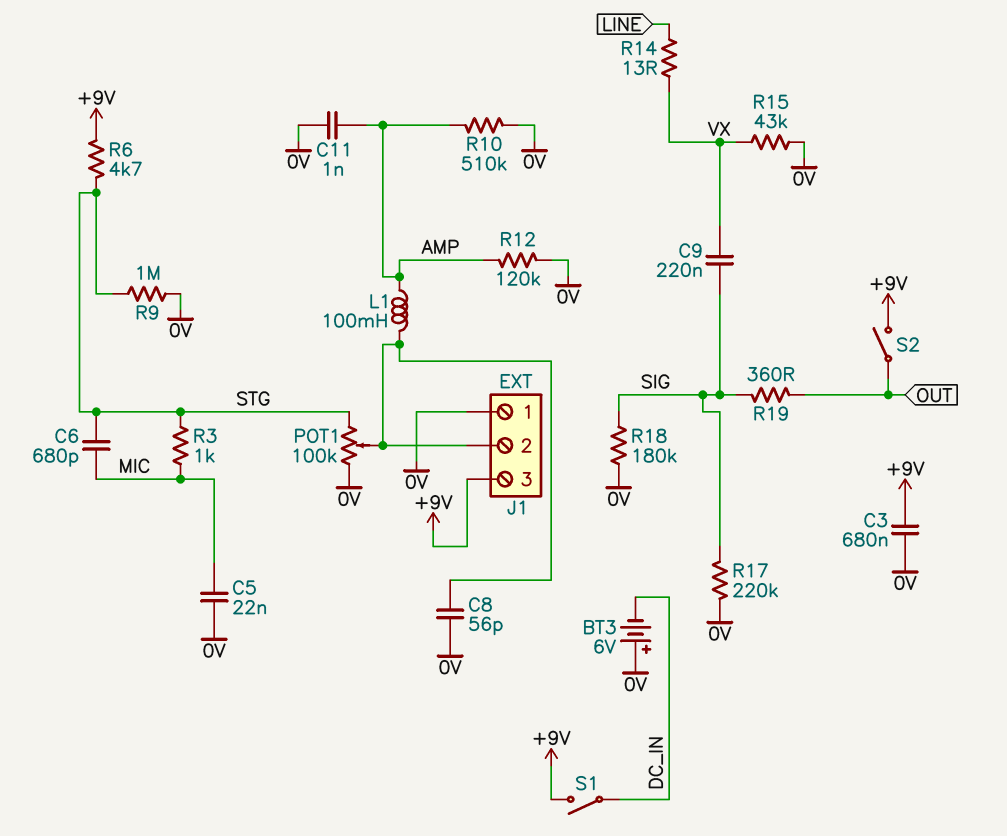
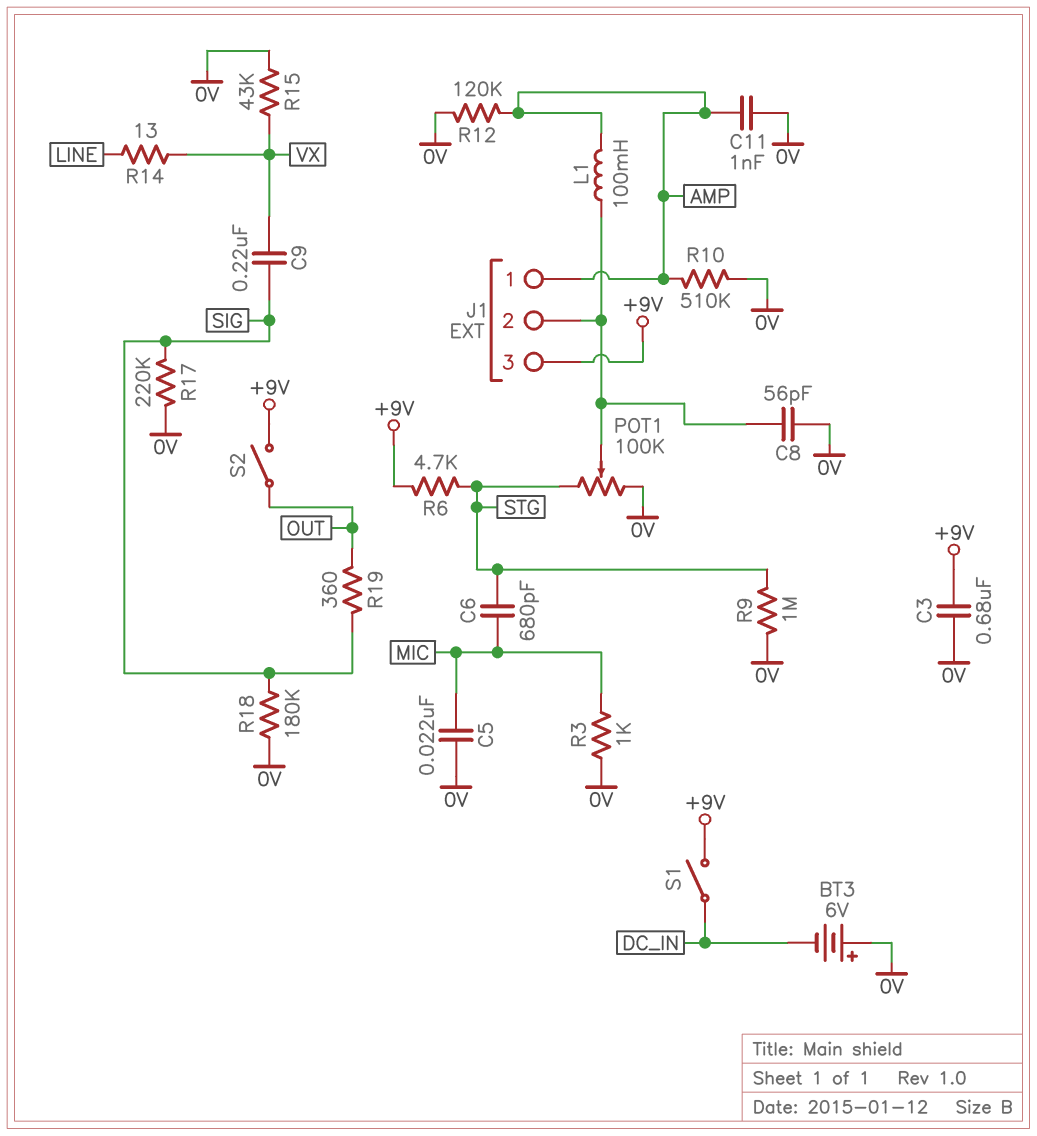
J1 pin 1: 0V -> AMP
R3: 1k (MIC, STG) -> 1k (0V, MIC)

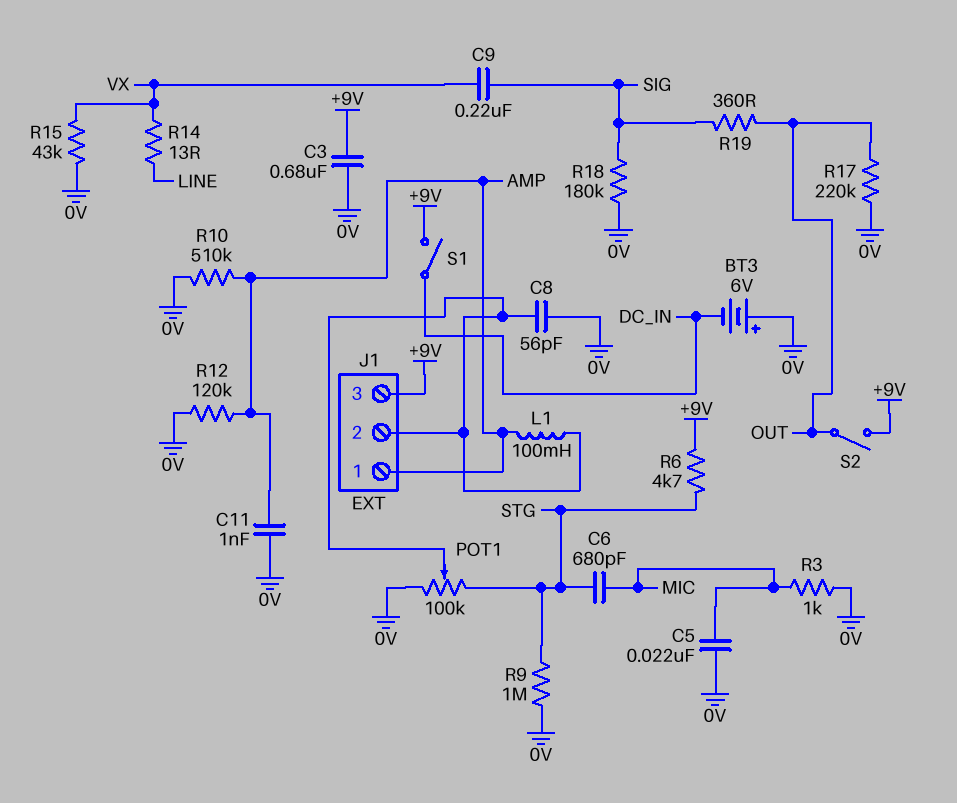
R17: 220k (0V, SIG) -> 220k (0V, OUT)

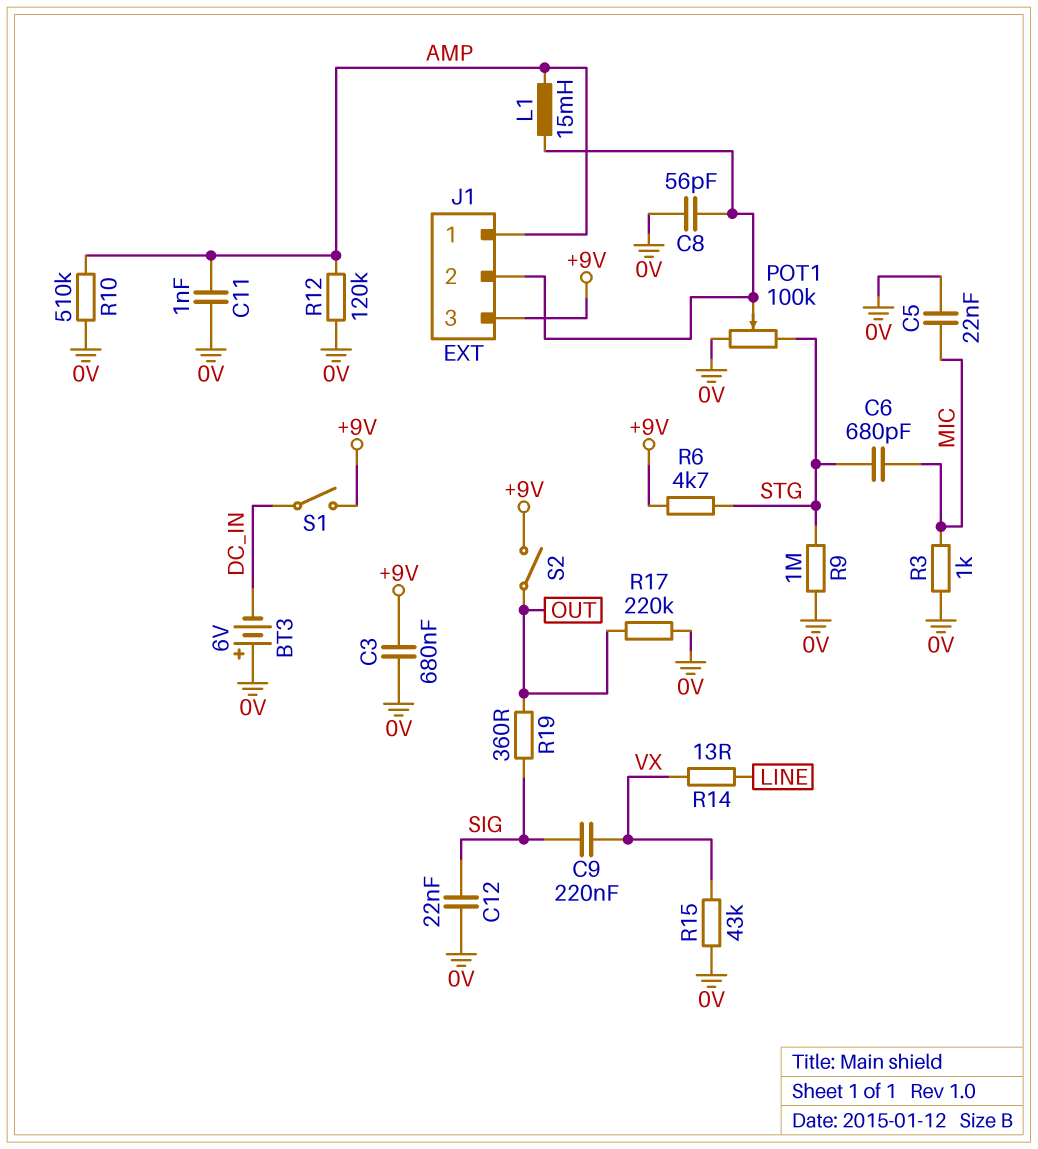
C12: none -> 22nF (0V, SIG)
L1: 100mH (AMP, J1/2) -> 15mH (AMP, J1/2)
R18: 180k (0V, SIG) -> none

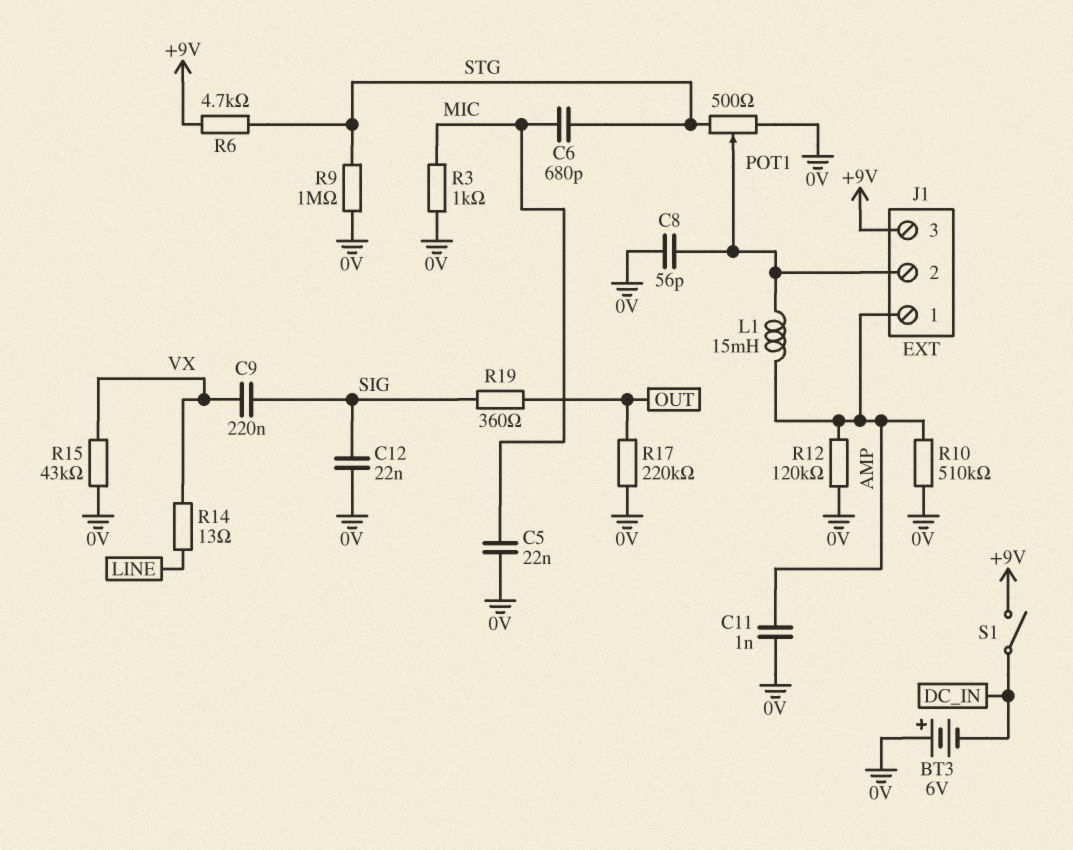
C3: 680nF (+9V, 0V) -> none
POT1: 100k (0V, STG, wiper J1/2) -> 500 (0V, STG, wiper J1/2)
S2: switch (+9V, OUT) -> none

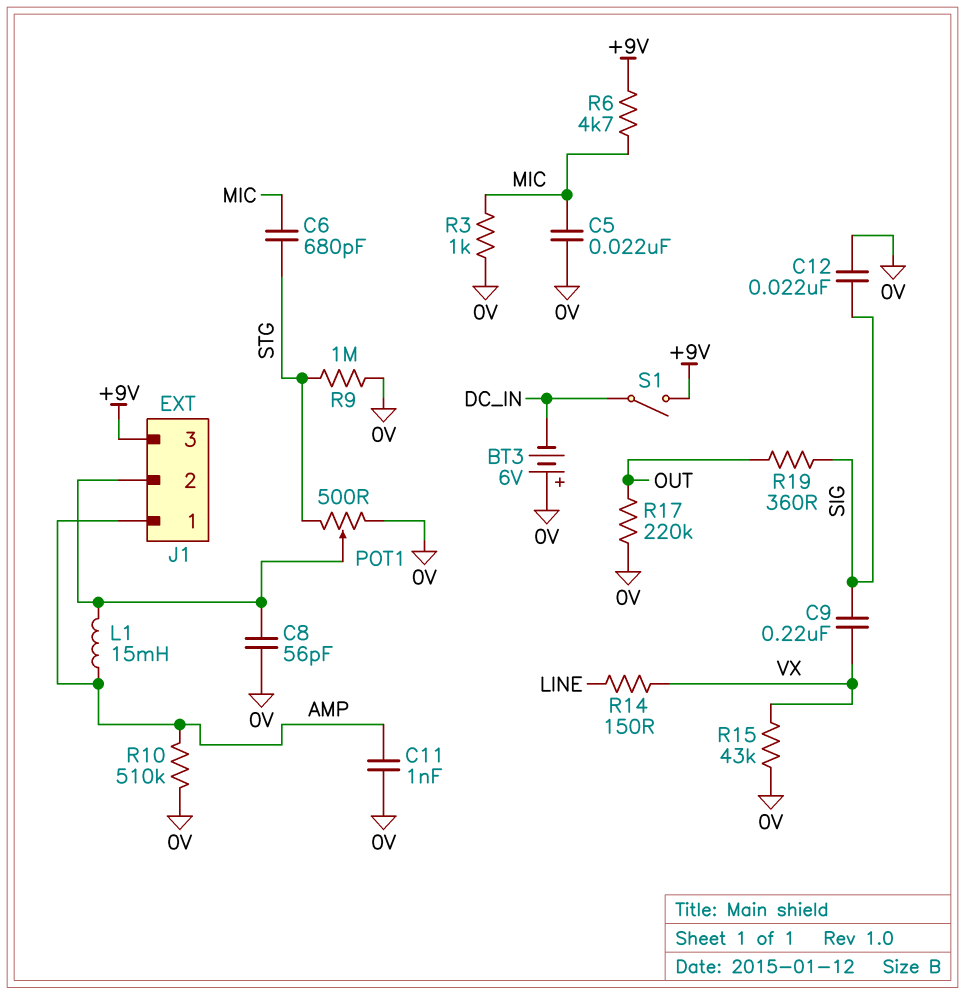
R6: 4.7k (+9V, STG) -> 4.7k (+9V, MIC)
R12: 120k (0V, AMP) -> none
R14: 13 (LINE, VX) -> 150 (LINE, VX)

